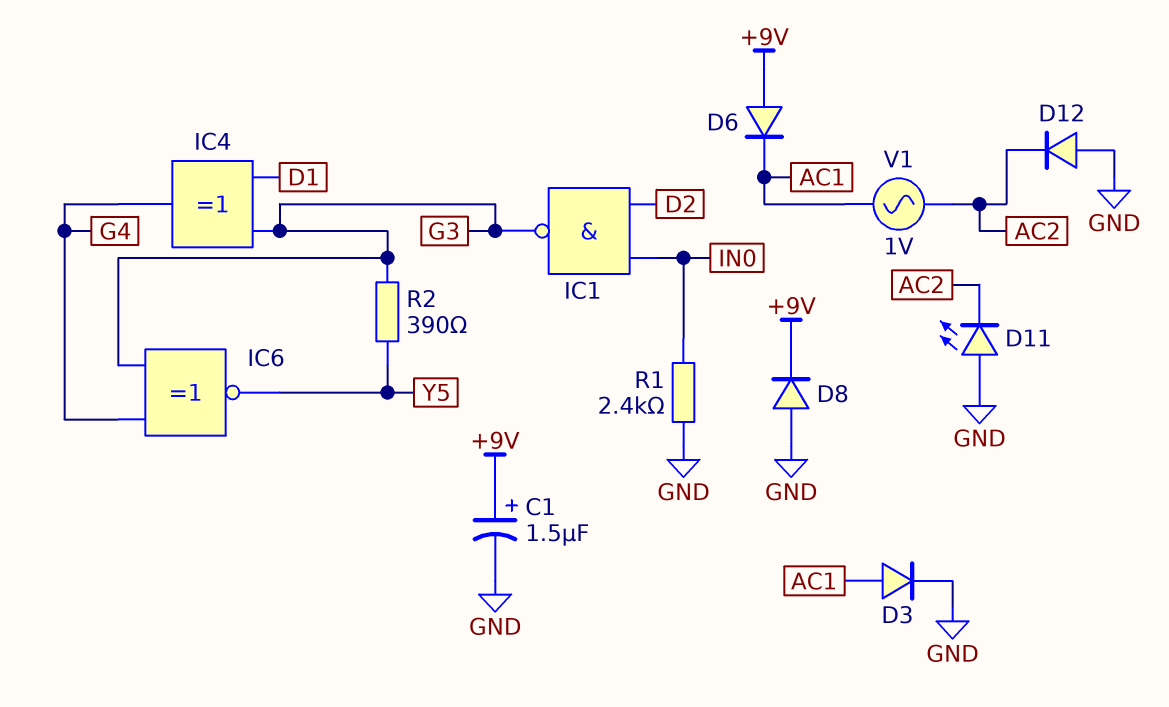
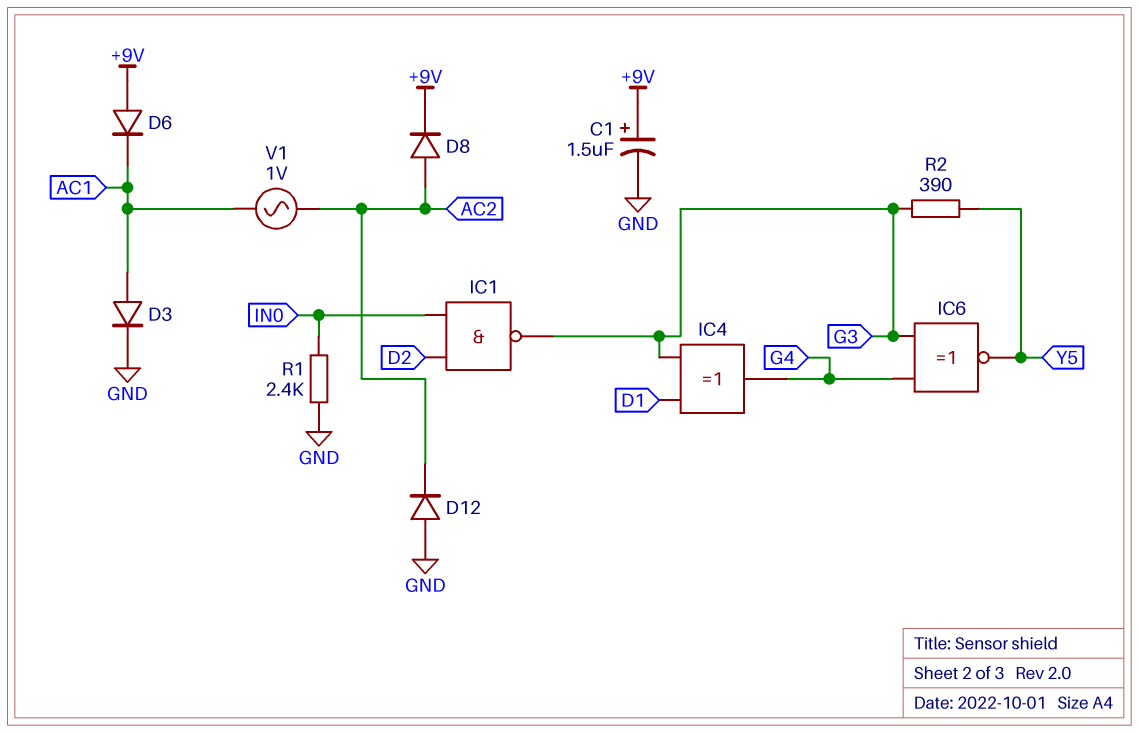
D8: diode (A GND, K +9V) -> diode (A AC2, K +9V)
D11: LED (A GND, K AC2) -> none

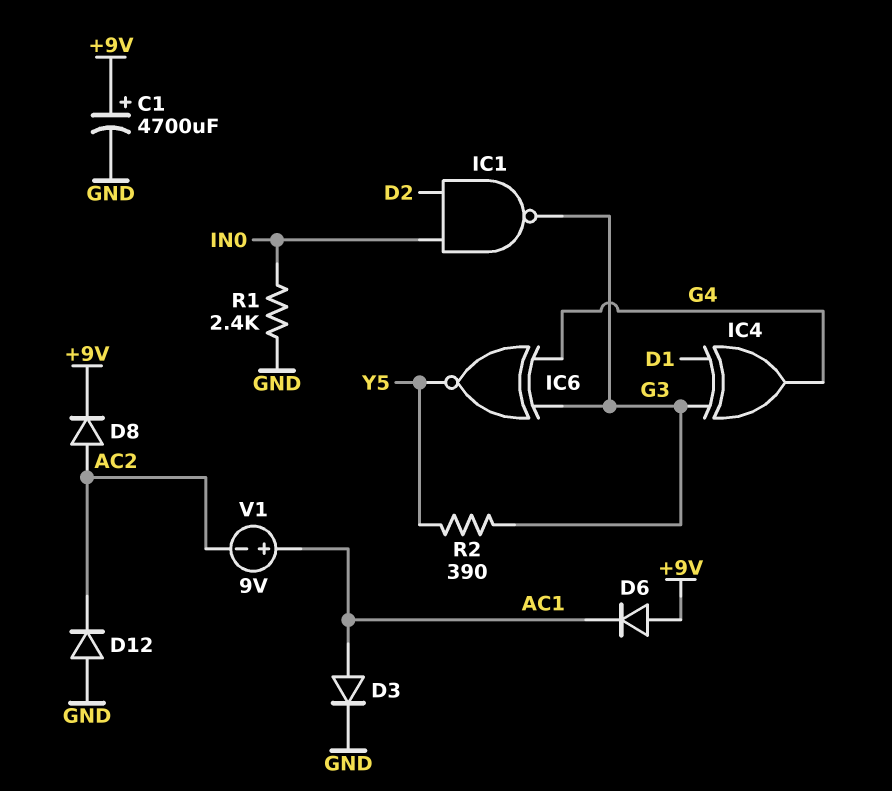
C1: 1.5uF (plus +9V, minus GND) -> 4700uF (plus +9V, minus GND)
V1: AC 1V (AC1, AC2) -> 9V (plus AC1, minus AC2)

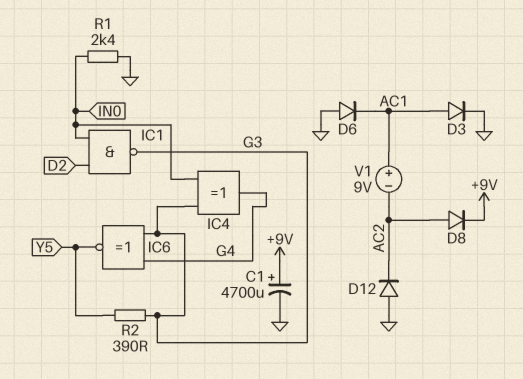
D6: diode (A +9V, K AC1) -> diode (A GND, K AC1)
IC4: XOR (in D1, in G3, out G4) -> XOR (in G3, in IN0, out G4)

